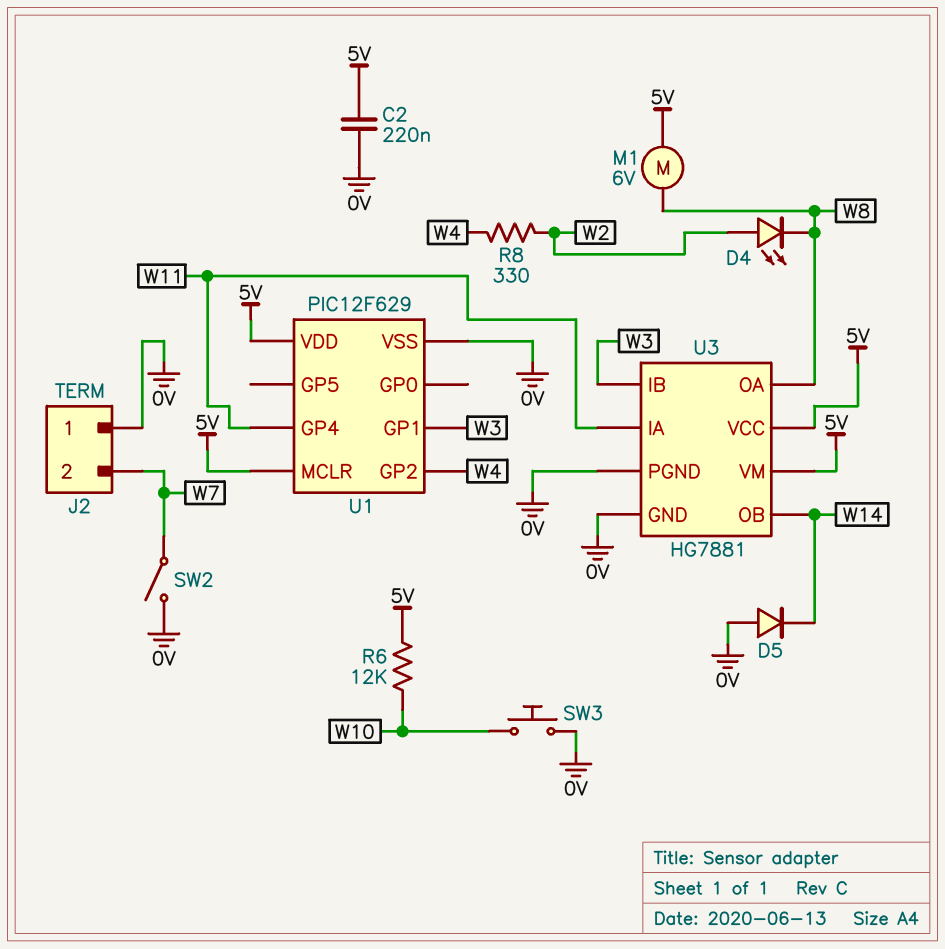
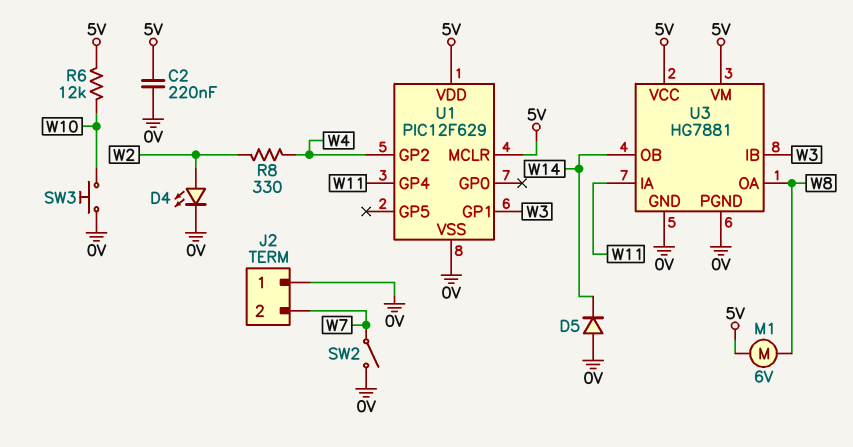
D4: LED (A W2, K W8) -> LED (A W2, K 0V)

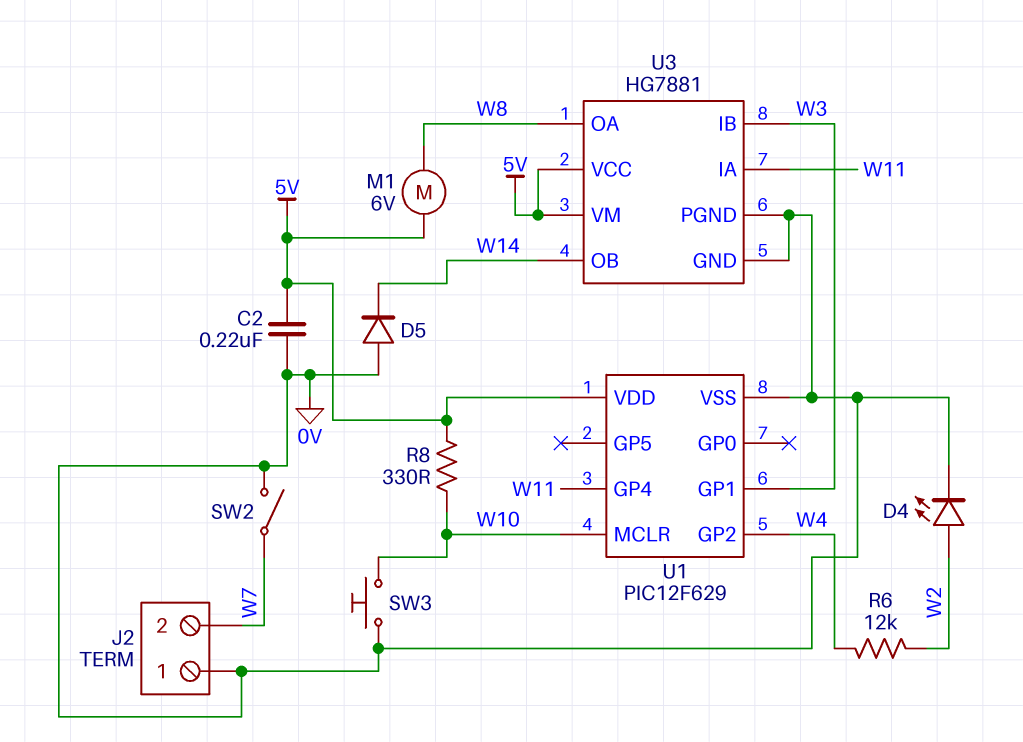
R6: 12k (5V, W10) -> 12k (W2, W4)
R8: 330 (W2, W4) -> 330 (5V, W10)
U1 pin MCLR: 5V -> W10

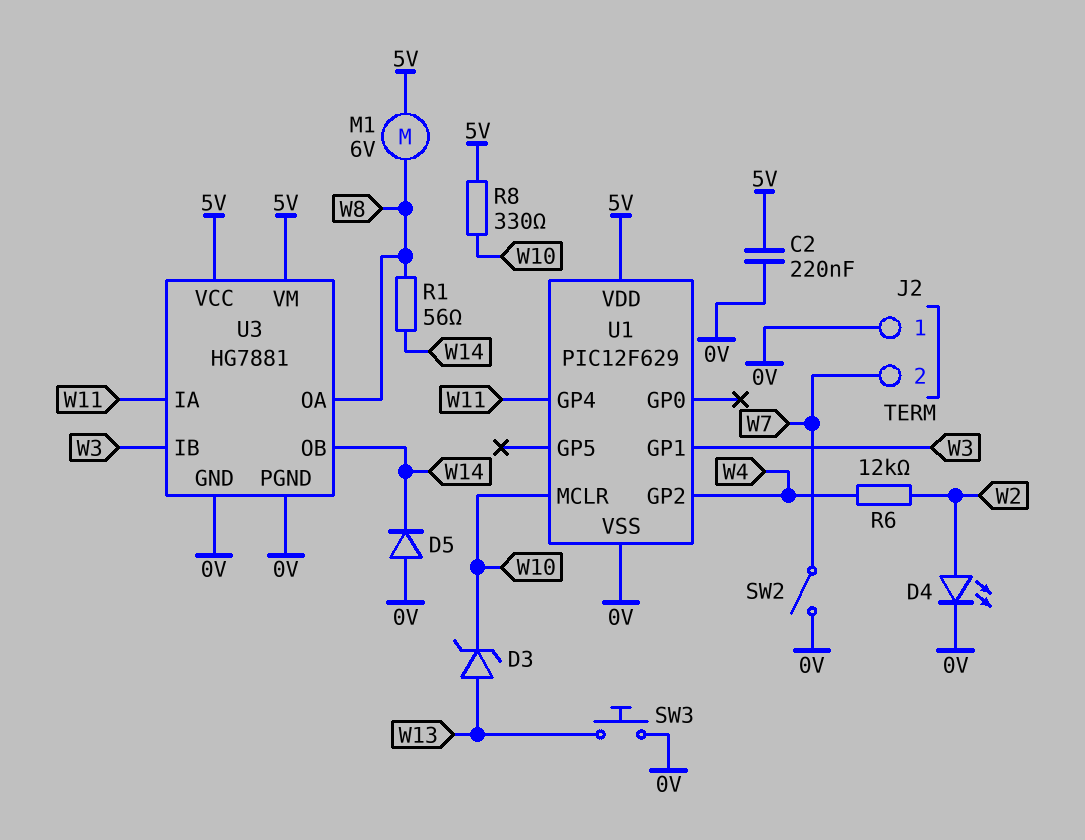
D3: none -> zener (A W13, K W10)
R1: none -> 56 (W8, W14)
SW3: button (0V, W10) -> button (0V, W13)

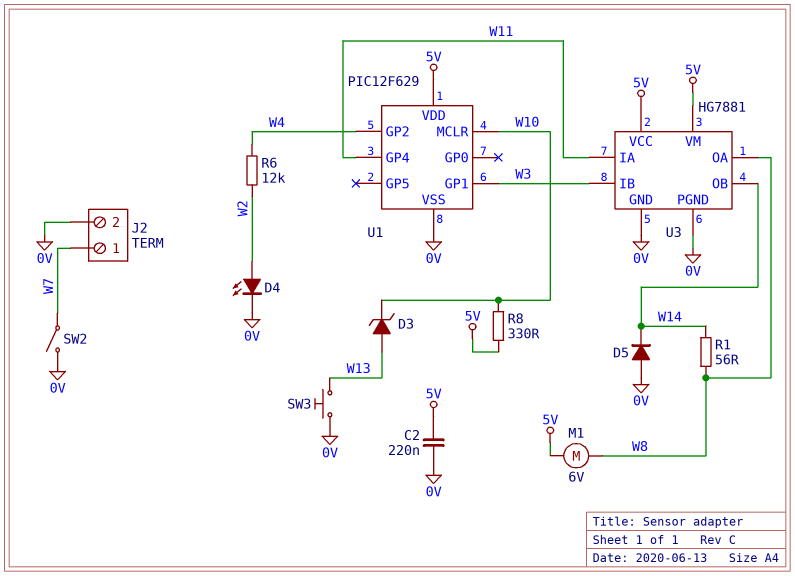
J2 pin 1: 0V -> W7
J2 pin 2: W7 -> 0V

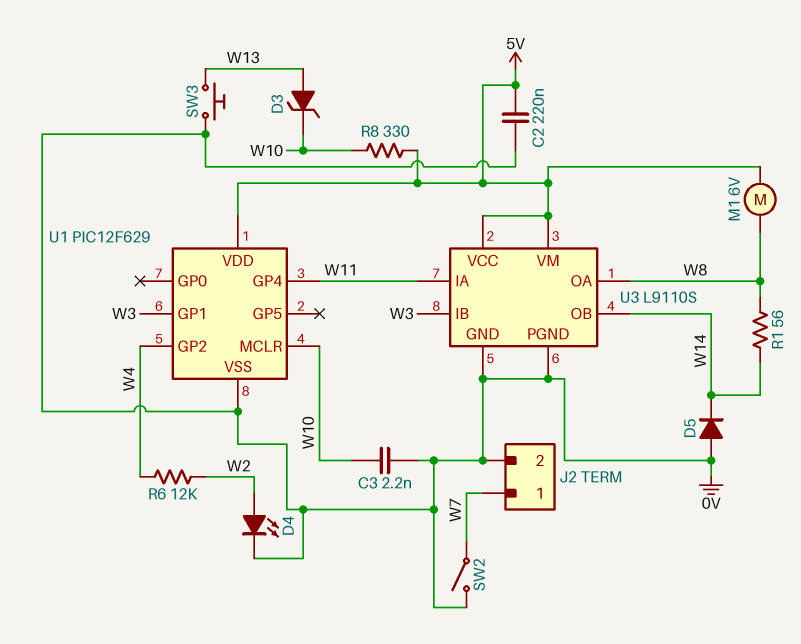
C3: none -> 2.2nF (0V, W10)
U3: HG7881 -> L9110S

